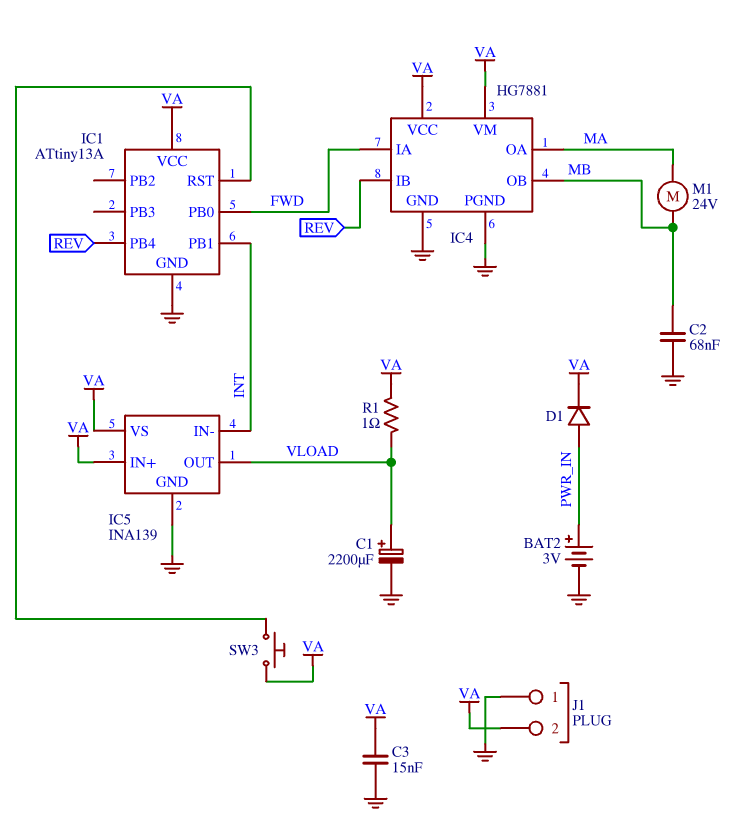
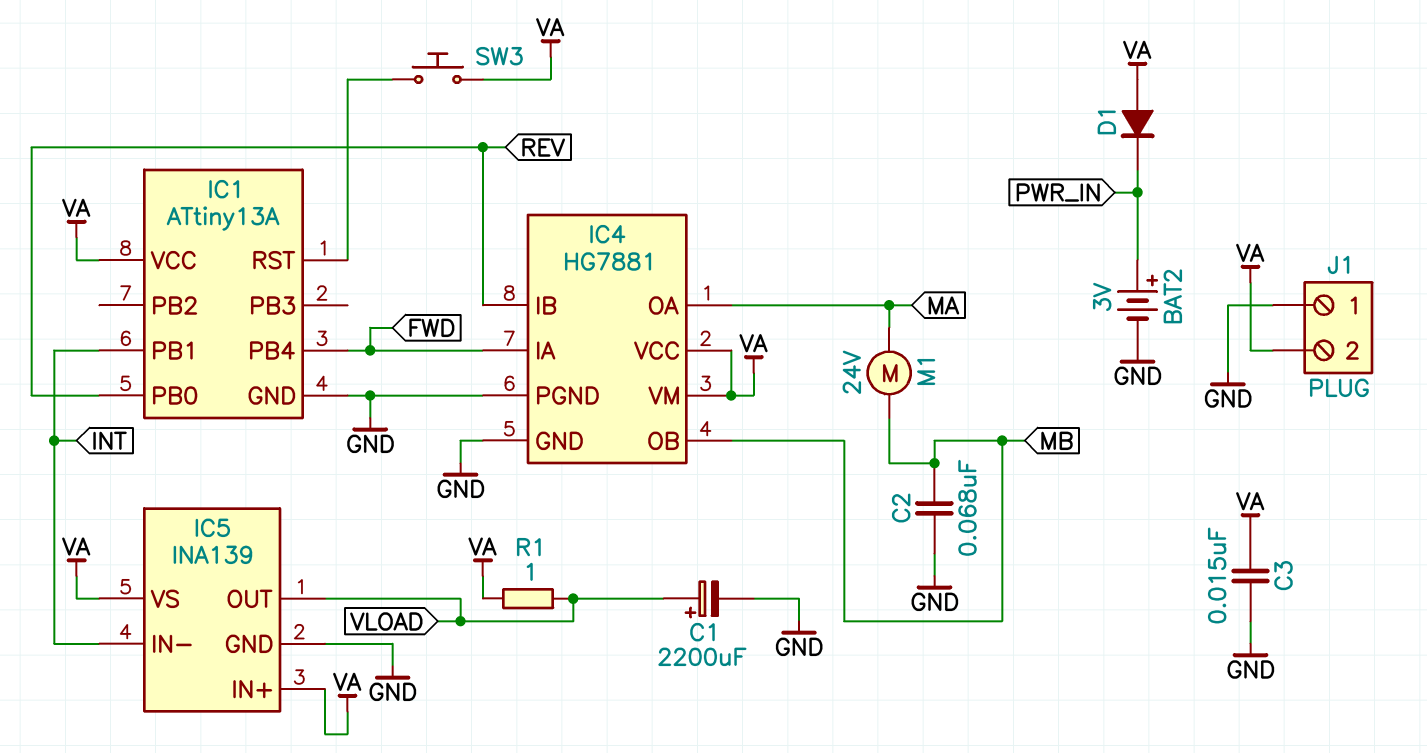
D1: diode (A PWR_IN, K VA) -> diode (A VA, K PWR_IN)
IC1 pin PB0: FWD -> REV
IC1 pin PB4: REV -> FWD

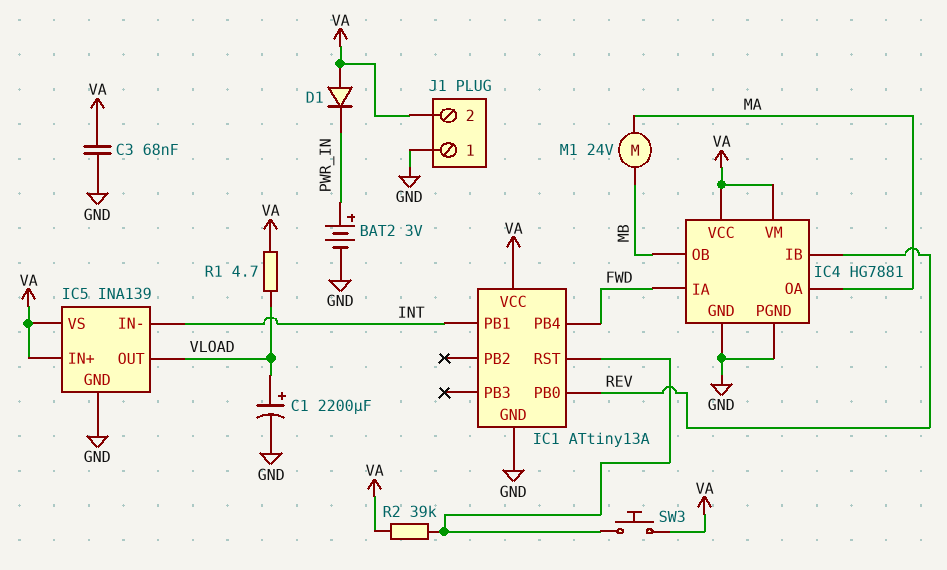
C2: 68nF (GND, MB) -> none
C3: 15nF (GND, VA) -> 68nF (GND, VA)
R1: 1 (VA, VLOAD) -> 4.7 (VA, VLOAD)
R2: none -> 39k (IC1/RST, VA)

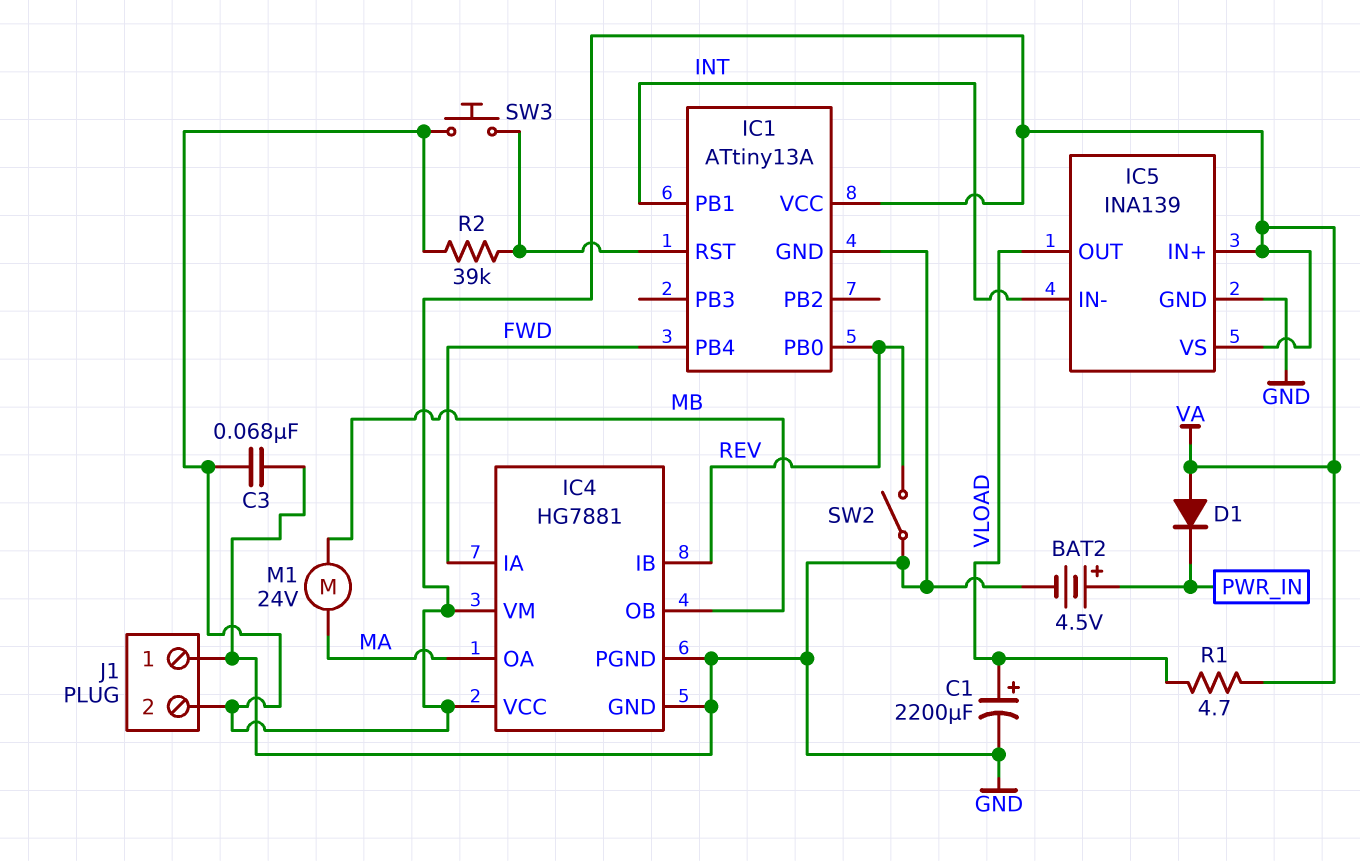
BAT2: 3V (plus PWR_IN, minus GND) -> 4.5V (plus PWR_IN, minus GND)
SW2: none -> switch (GND, REV)

